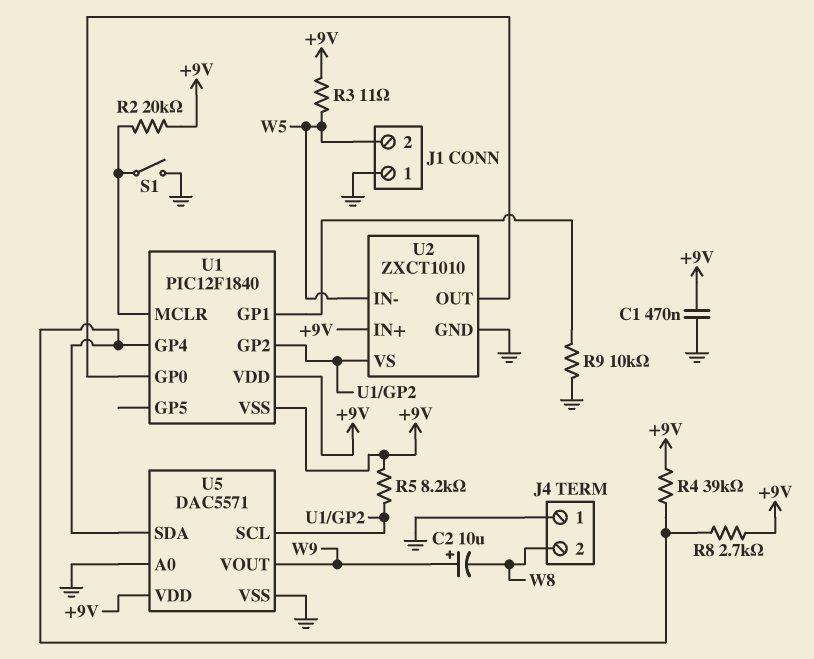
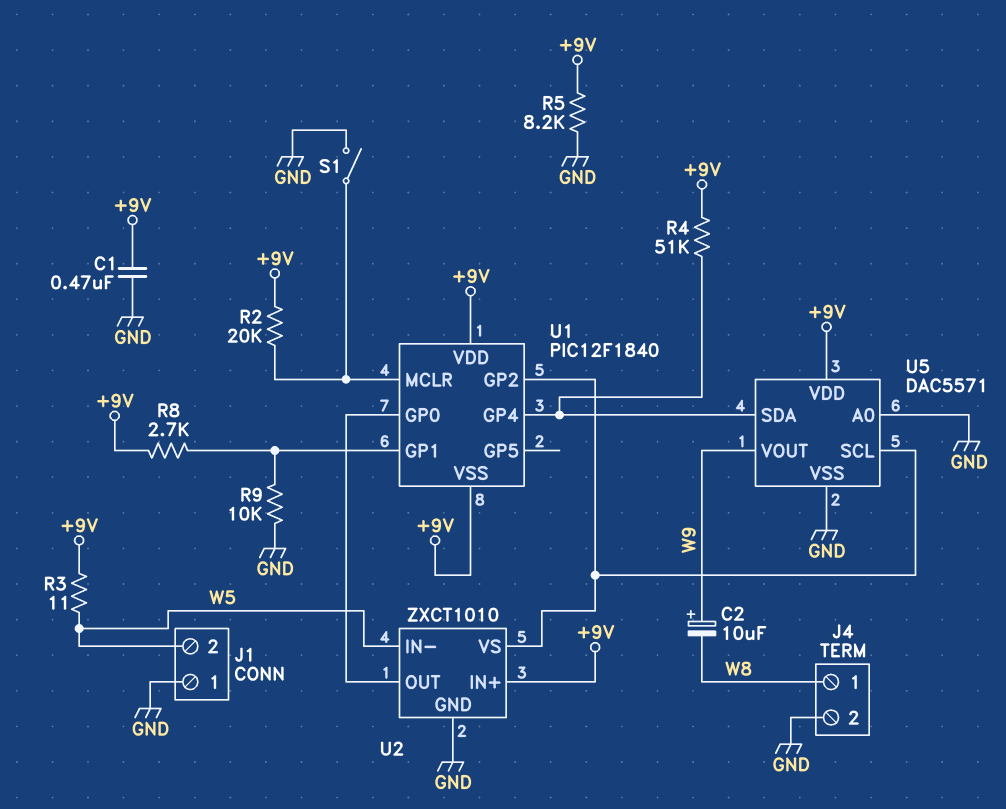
J4 pin 1: GND -> W8
J4 pin 2: W8 -> GND
R4: 39k (+9V, U1/GP4) -> 51k (+9V, U1/GP4)
R5: 8.2k (+9V, U1/GP2) -> 8.2k (+9V, GND)
R8: 2.7k (+9V, U1/GP4) -> 2.7k (+9V, U1/GP1)

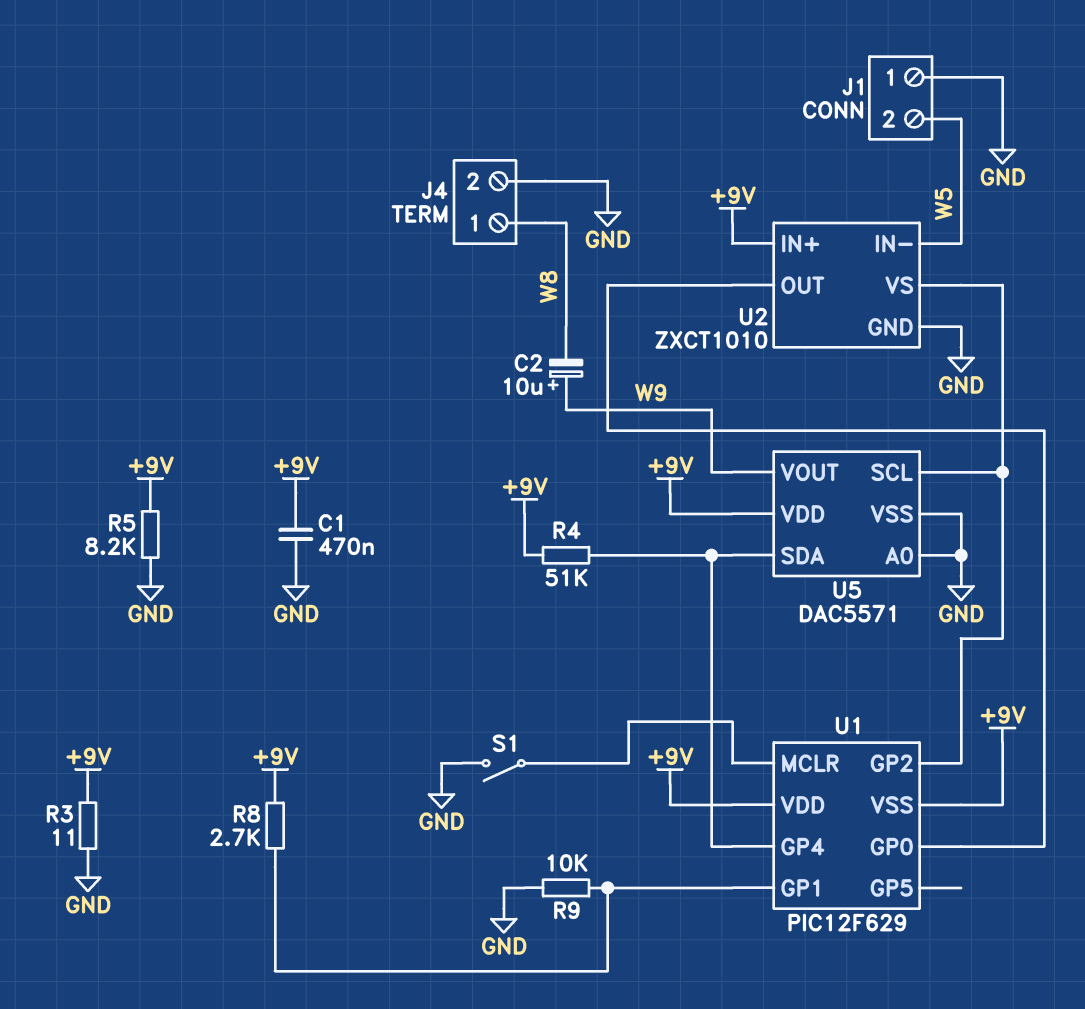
R2: 20k (+9V, U1/MCLR) -> none
R3: 11 (+9V, W5) -> 11 (+9V, GND)
U1: PIC12F1840 -> PIC12F629

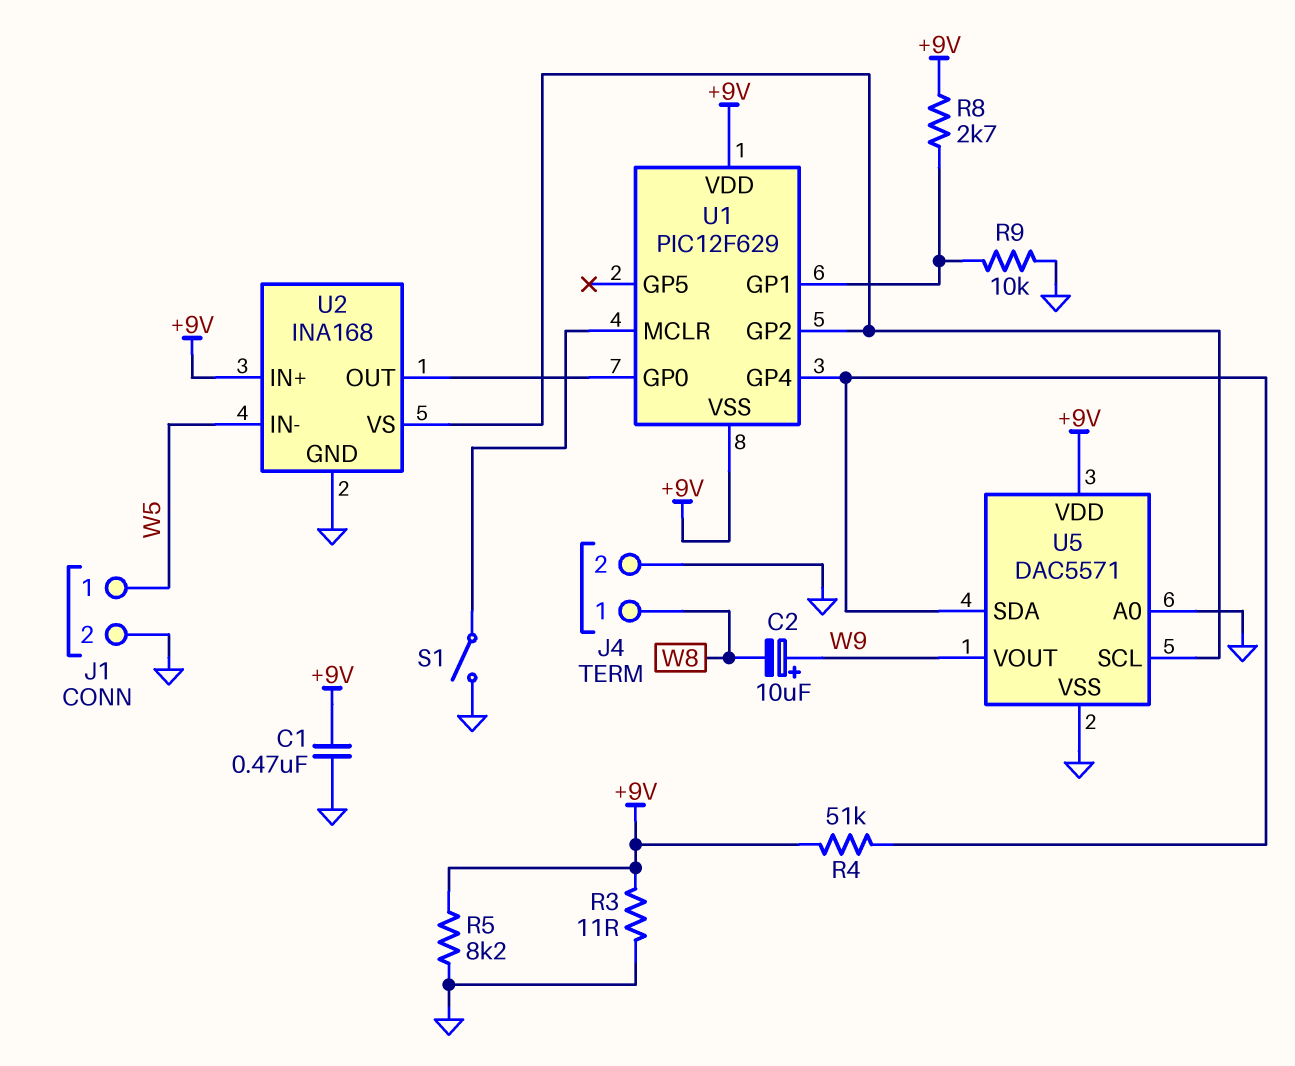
J1 pin 1: GND -> W5
J1 pin 2: W5 -> GND
U2: ZXCT1010 -> INA168

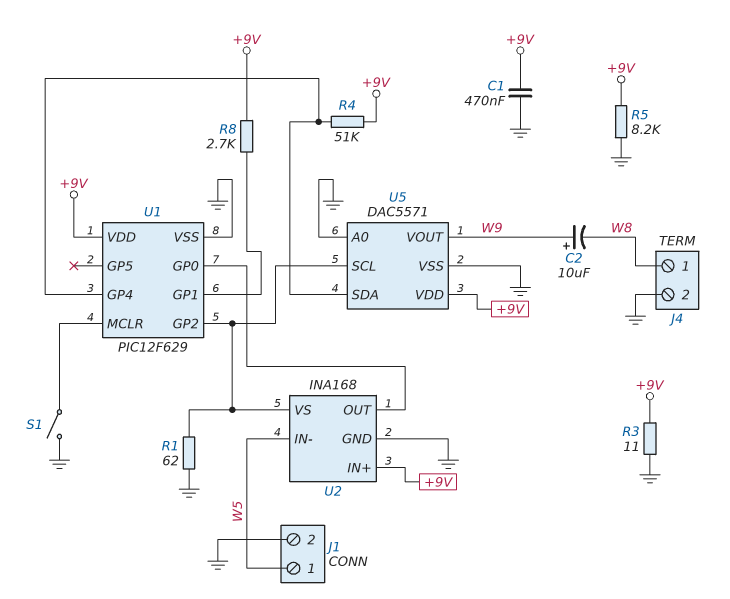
R1: none -> 62 (GND, U1/GP2)
R9: 10k (GND, U1/GP1) -> none
U1 pin VSS: +9V -> GND

